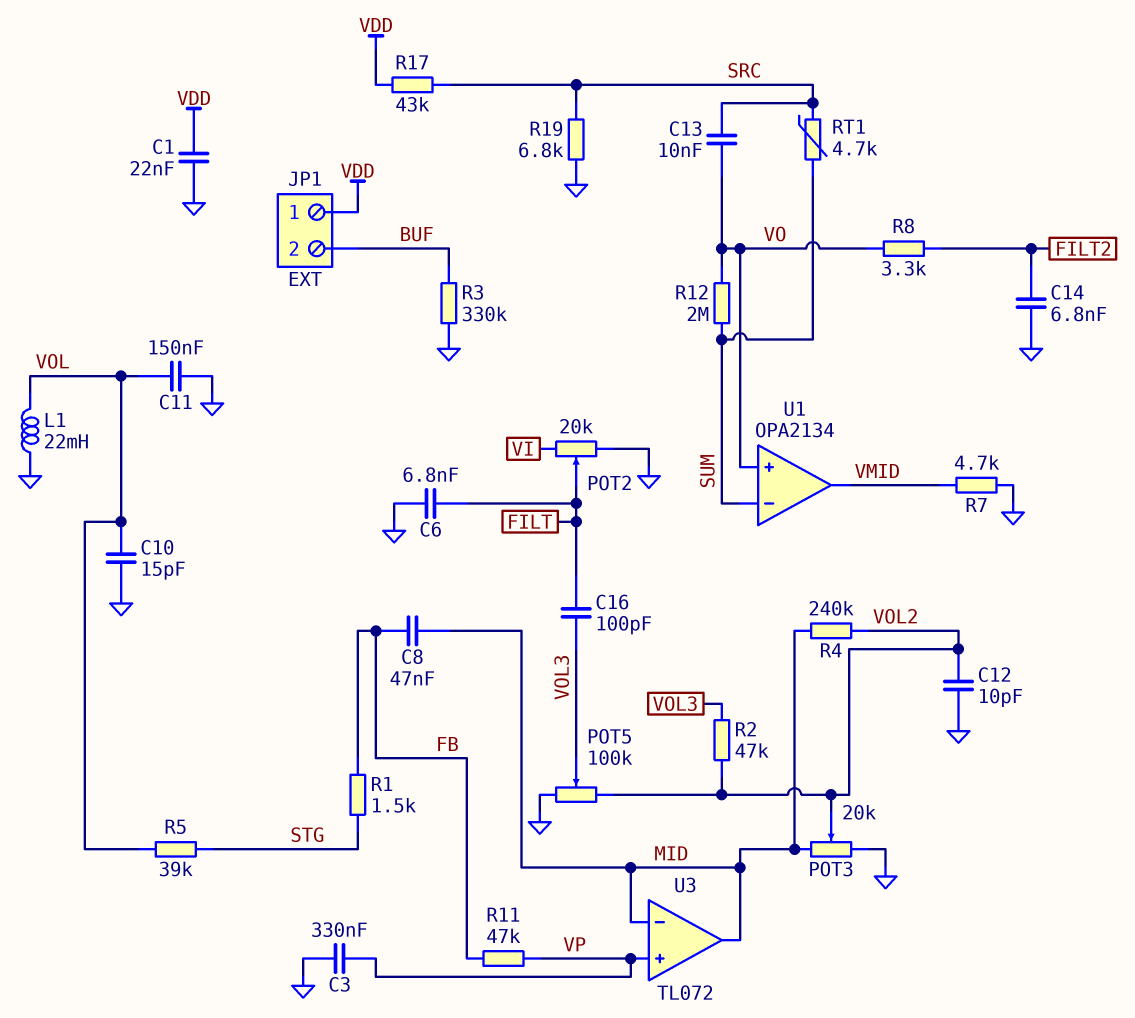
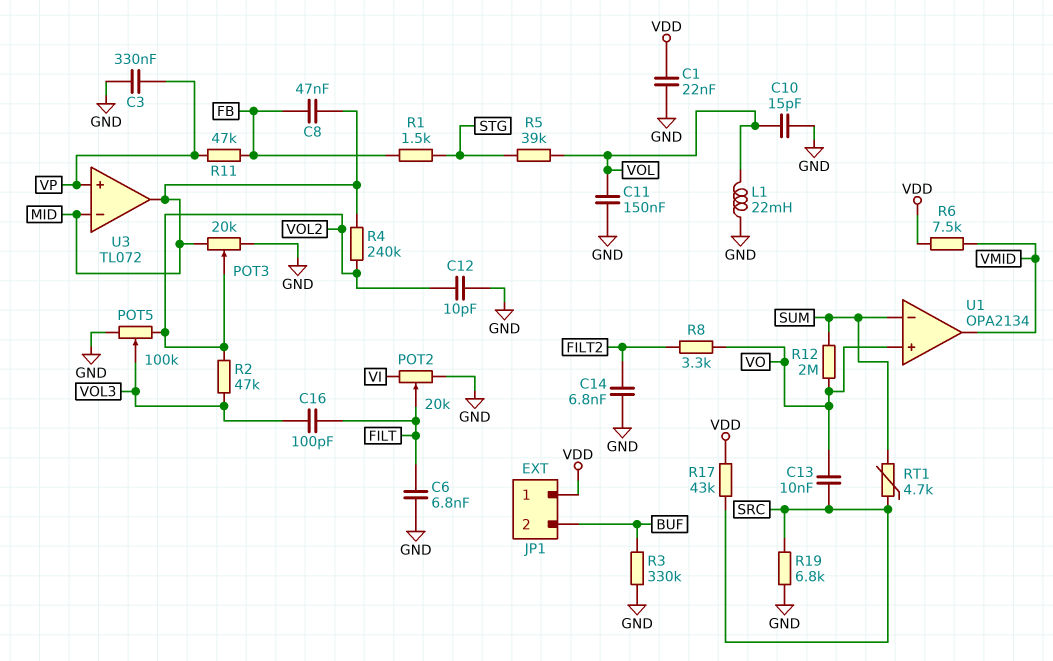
R6: none -> 7.5k (VDD, VMID)
R7: 4.7k (GND, VMID) -> none

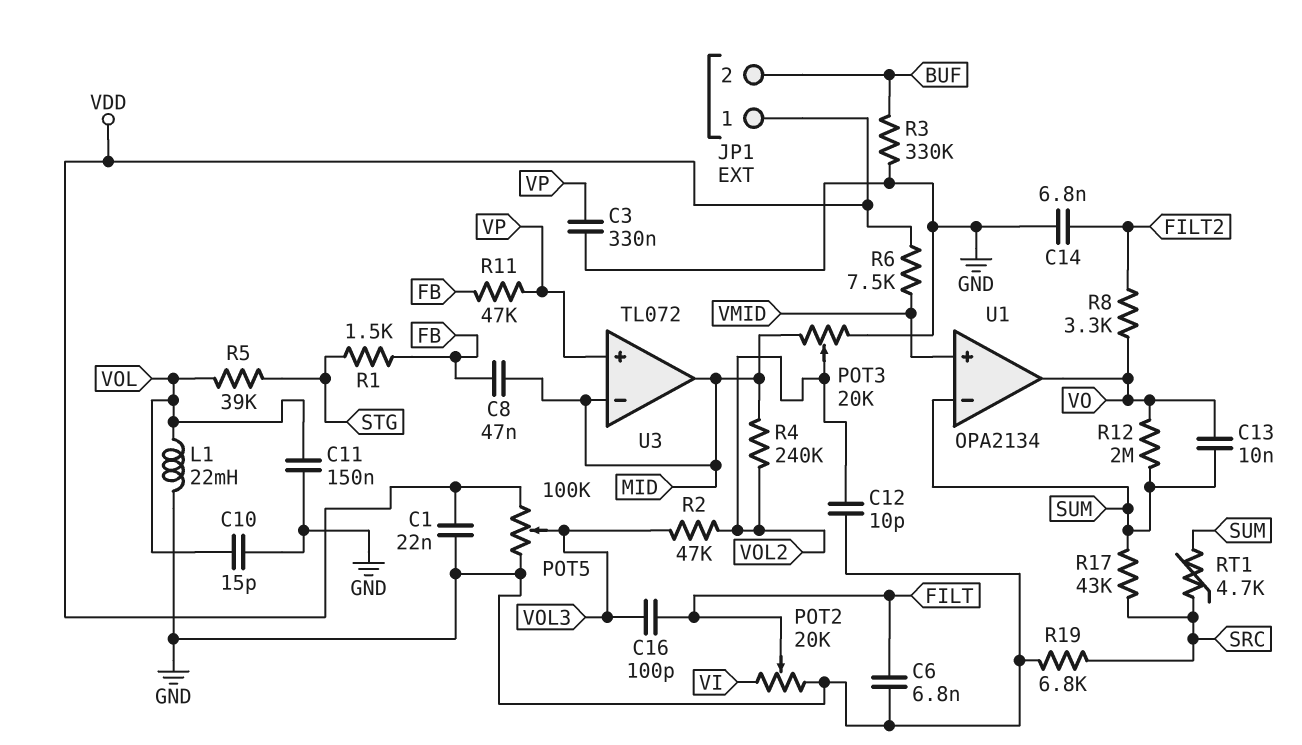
C13: 10nF (SRC, VO) -> 10nF (SUM, VO)
POT5: 100k (GND, VOL2, wiper VOL3) -> 100k (GND, VDD, wiper VOL3)
R17: 43k (SRC, VDD) -> 43k (SRC, SUM)
U1 pin in+: VO -> VMID
U1 pin out: VMID -> VO

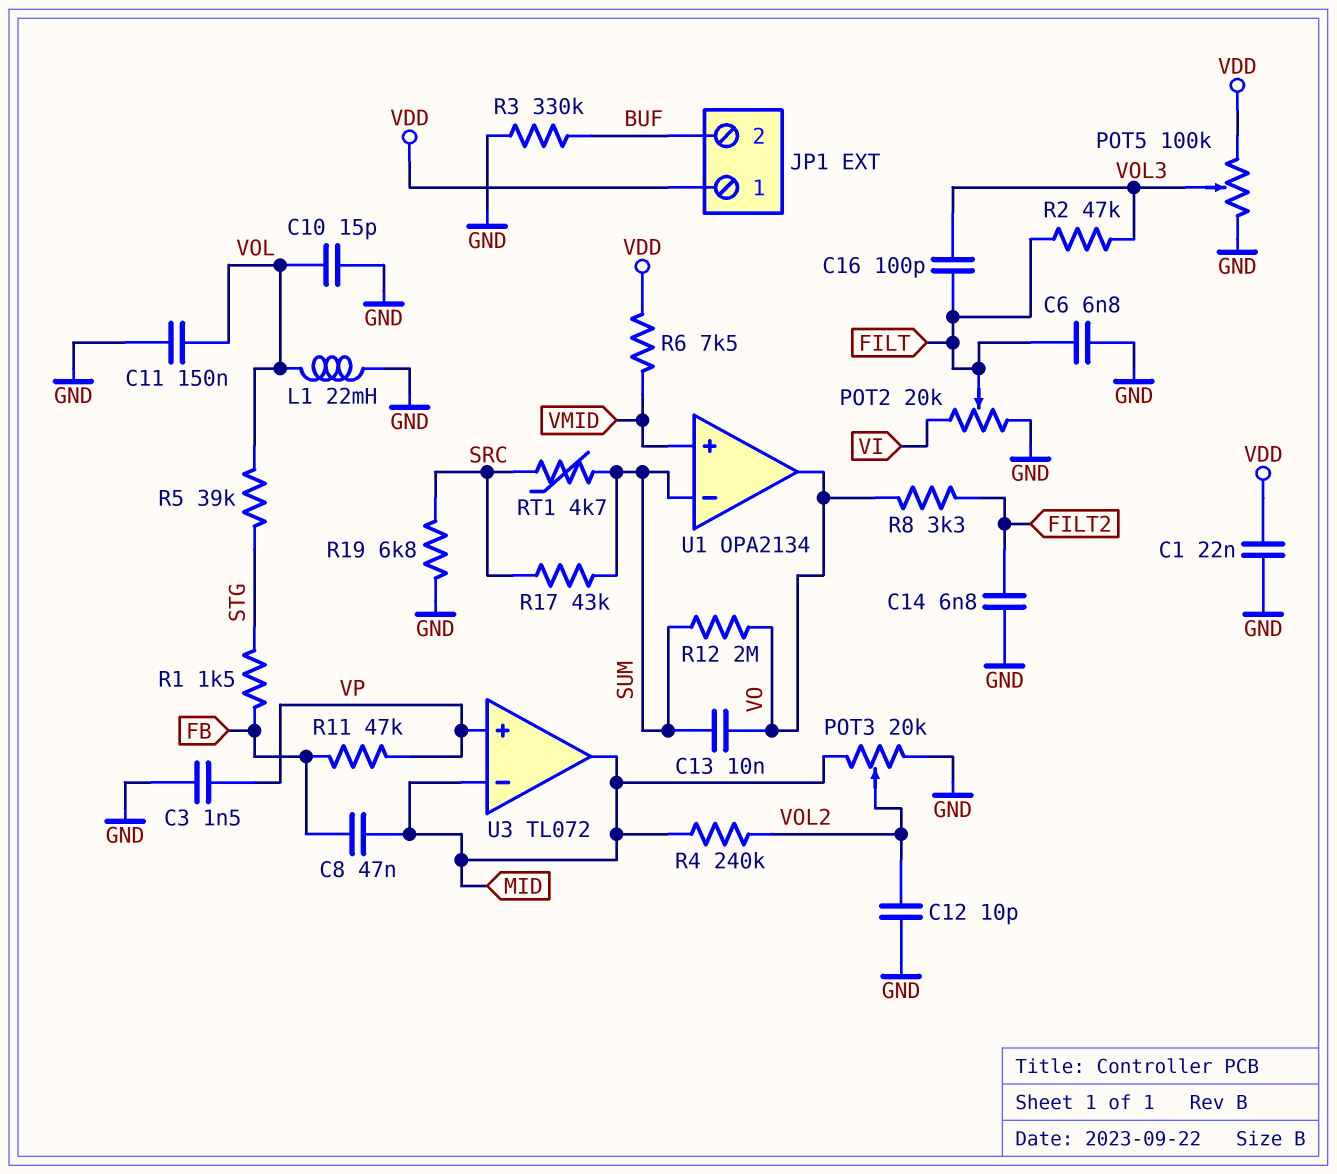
C3: 330nF (GND, VP) -> 1.5nF (GND, VP)
R2: 47k (VOL2, VOL3) -> 47k (FILT, VOL3)

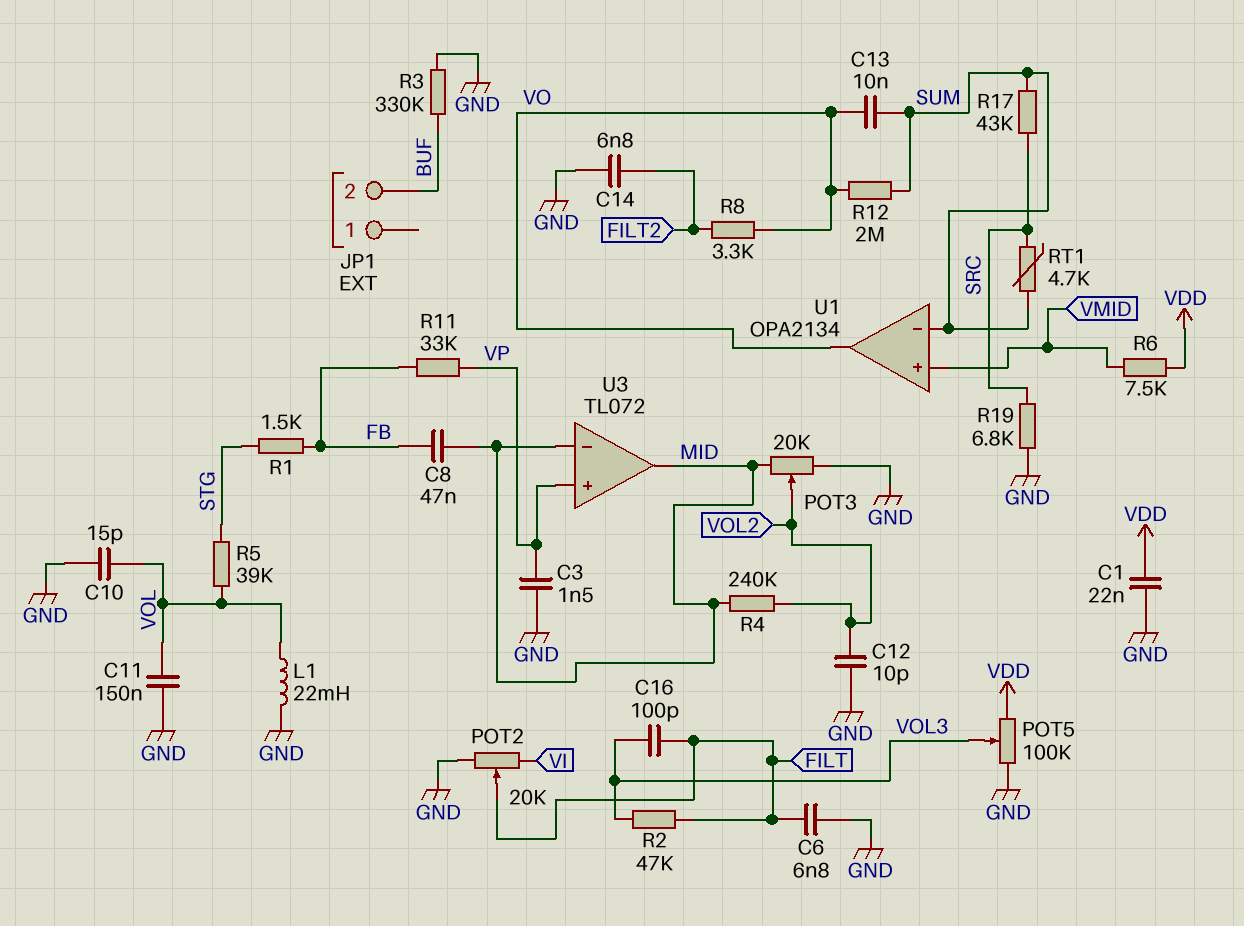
JP1 pin 1: VDD -> none
R11: 47k (FB, VP) -> 33k (FB, VP)

